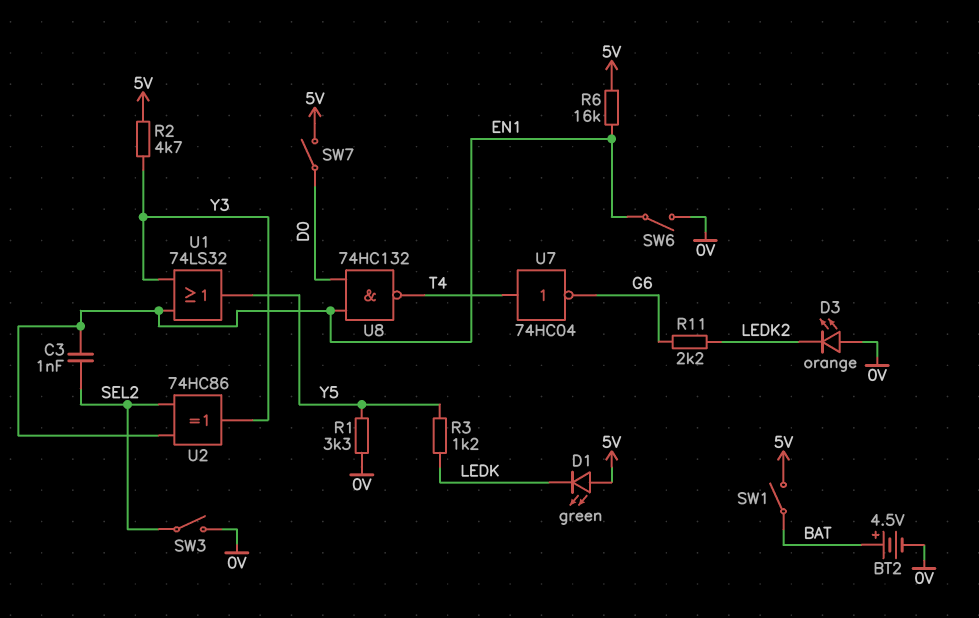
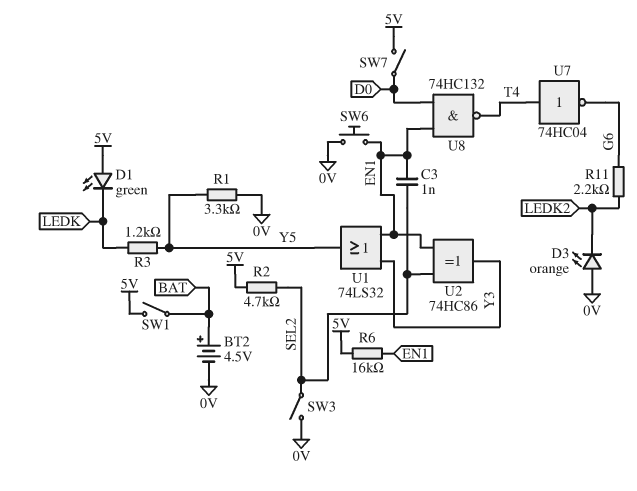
R2: 4.7k (5V, Y3) -> 4.7k (5V, SEL2)
SW6: switch (0V, EN1) -> button (0V, EN1)

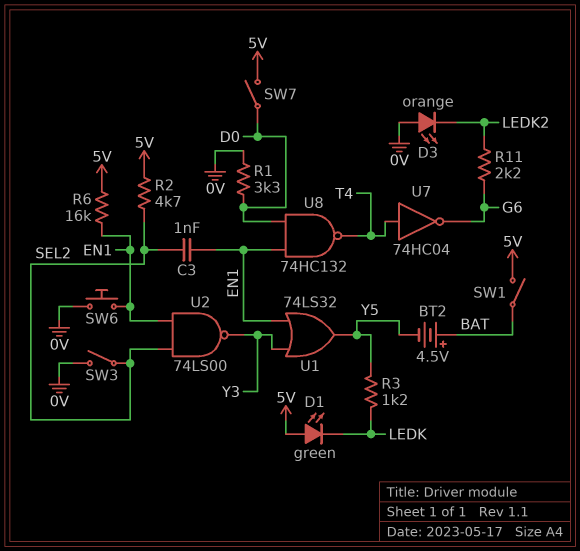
BT2: 4.5V (plus BAT, minus 0V) -> 4.5V (plus BAT, minus Y5)
R1: 3.3k (0V, Y5) -> 3.3k (0V, D0)
U2: XOR 74HC86 (in EN1, in SEL2, out Y3) -> NAND 74LS00 (in EN1, in SEL2, out Y3)

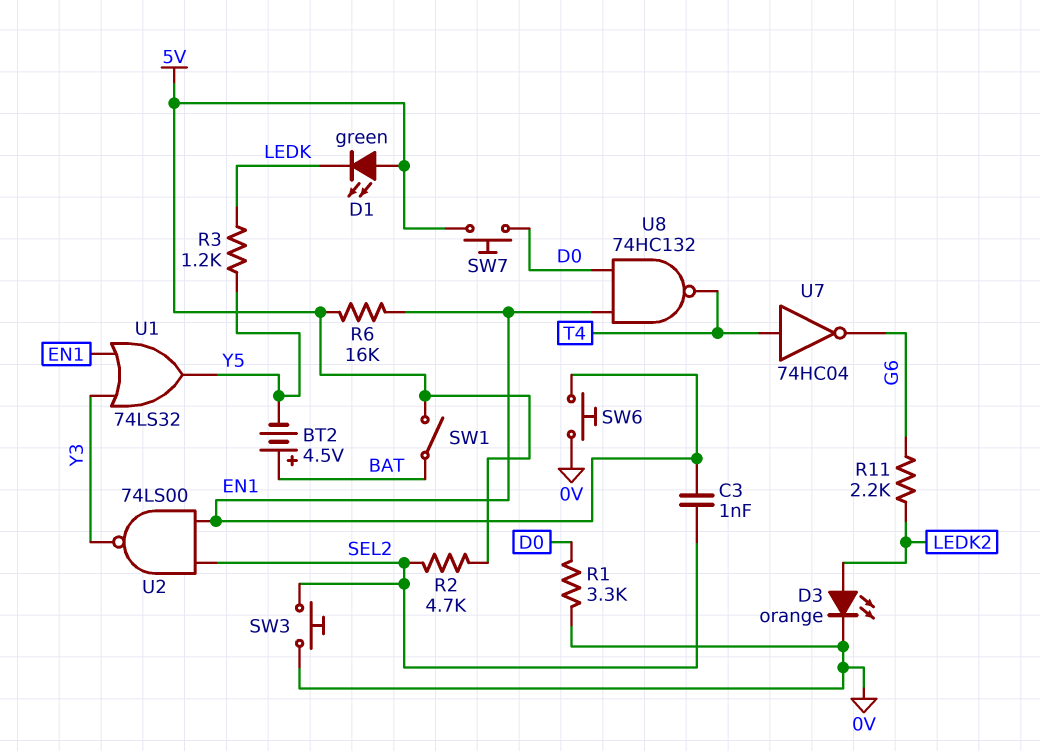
D3: LED orange (A 0V, K LEDK2) -> LED orange (A LEDK2, K 0V)
SW3: switch (0V, SEL2) -> button (0V, SEL2)
SW7: switch (5V, D0) -> button (5V, D0)

